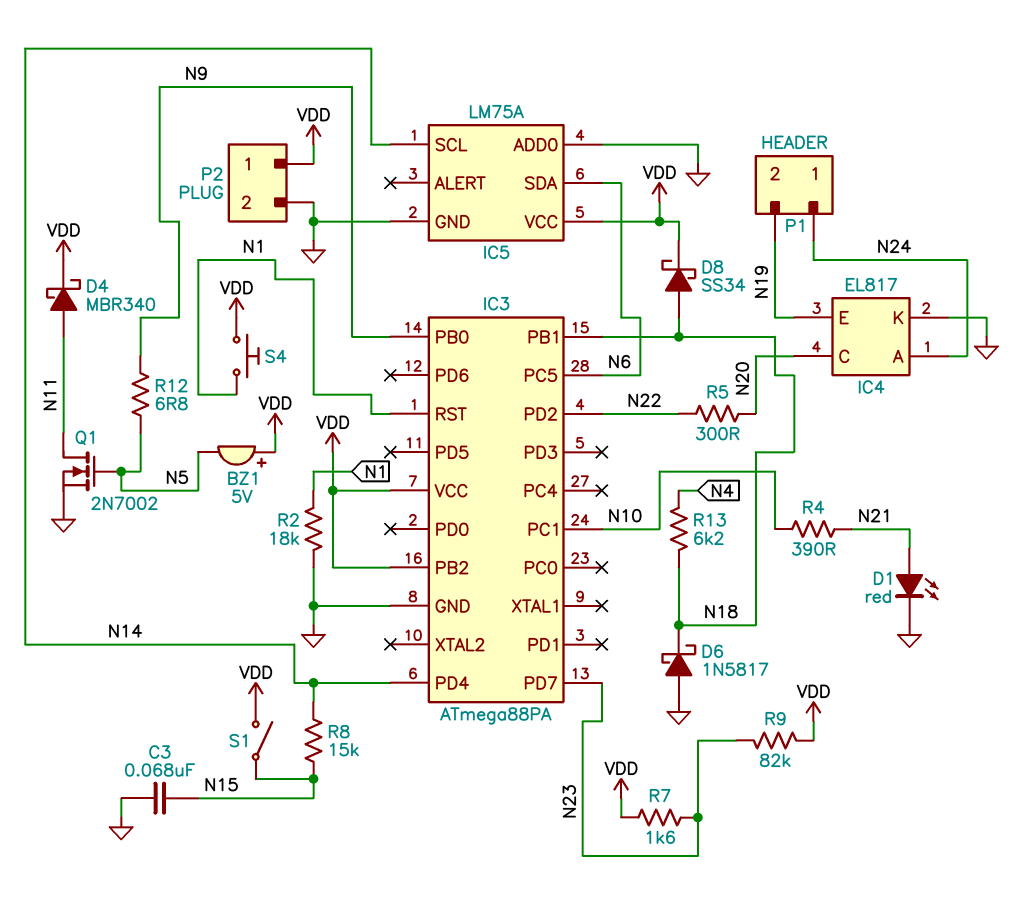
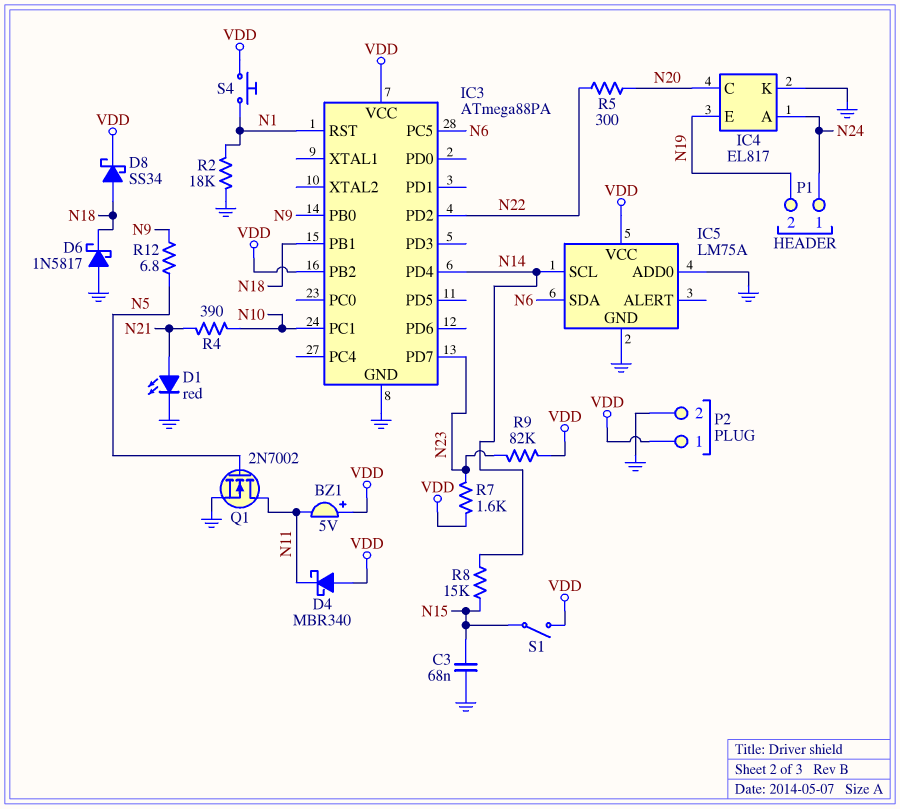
BZ1: buzzer 5V (plus VDD, minus N5) -> buzzer 5V (plus VDD, minus N11)
D4: schottky MBR340 (A N11, K VDD) -> schottky MBR340 (A VDD, K N11)
R13: 6.2k (N4, N18) -> none

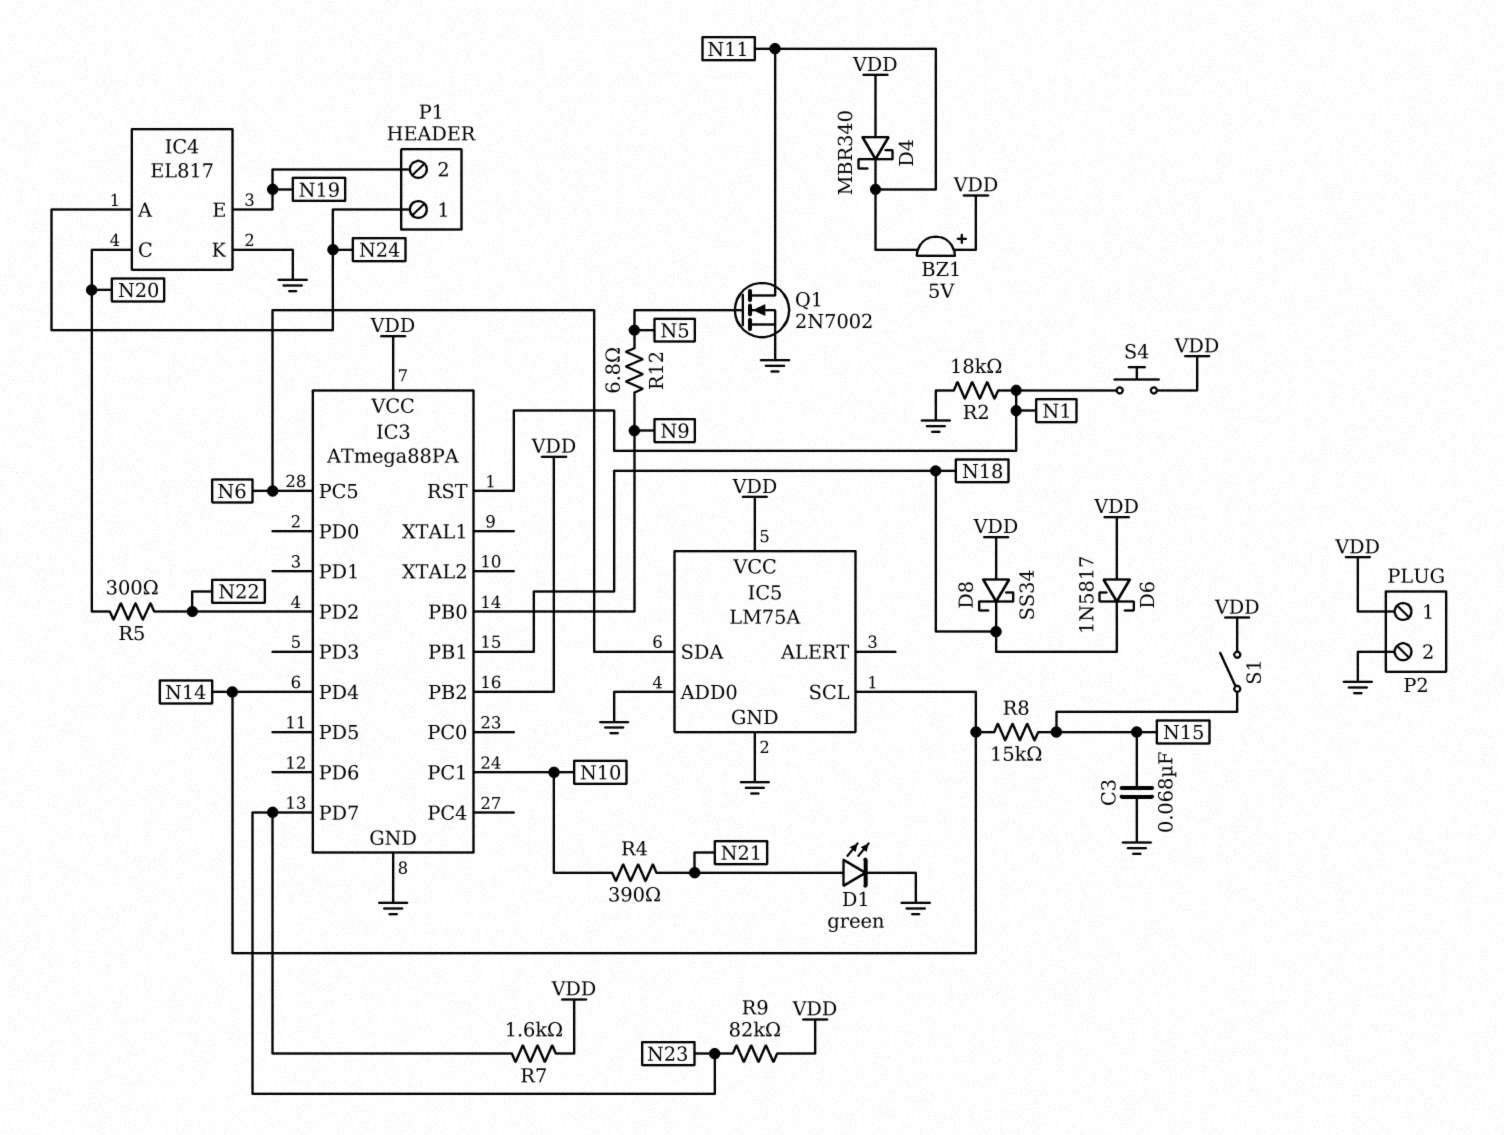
D1: LED red (A N21, K GND) -> LED green (A N21, K GND)
D6: schottky 1N5817 (A GND, K N18) -> schottky 1N5817 (A VDD, K N18)
D8: schottky SS34 (A N18, K VDD) -> schottky SS34 (A VDD, K N18)

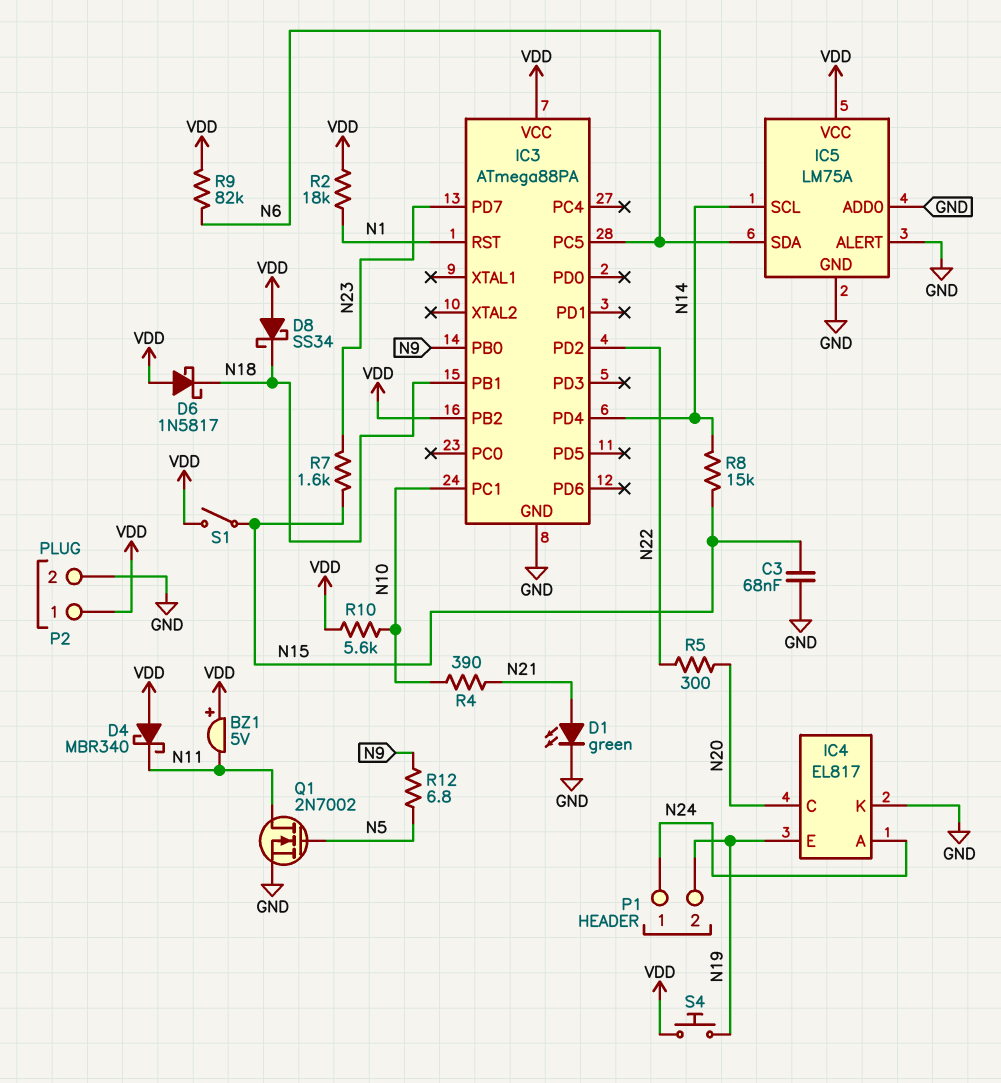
IC5 pin ALERT: none -> GND
R2: 18k (GND, N1) -> 18k (N1, VDD)
R7: 1.6k (N23, VDD) -> 1.6k (N15, N23)
R9: 82k (N23, VDD) -> 82k (N6, VDD)
R10: none -> 5.6k (N10, VDD)
S4: button (N1, VDD) -> button (N19, VDD)

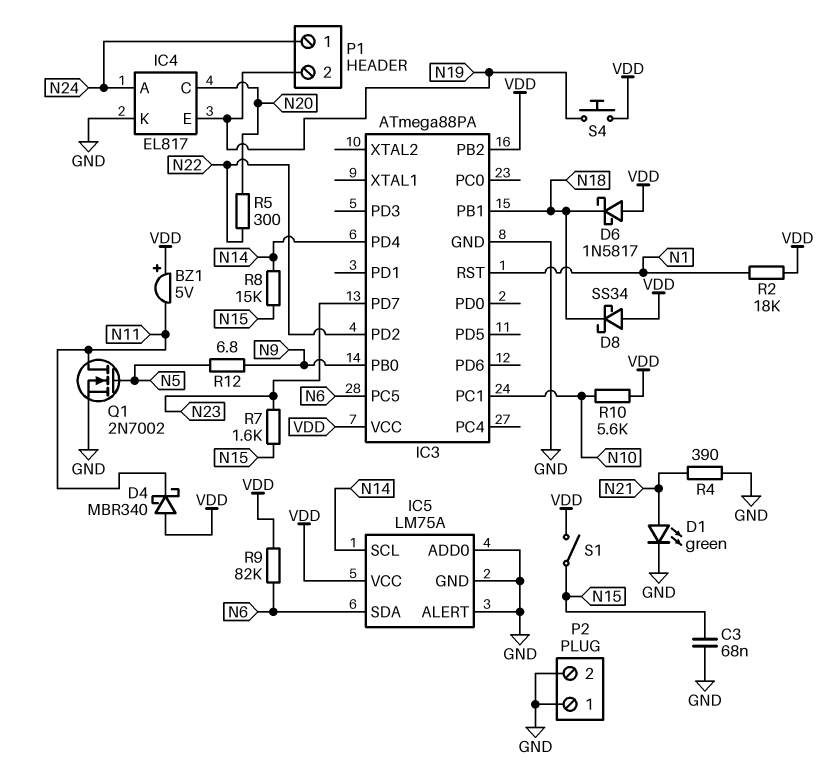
P2 pin 1: VDD -> GND
R4: 390 (N10, N21) -> 390 (GND, N21)

